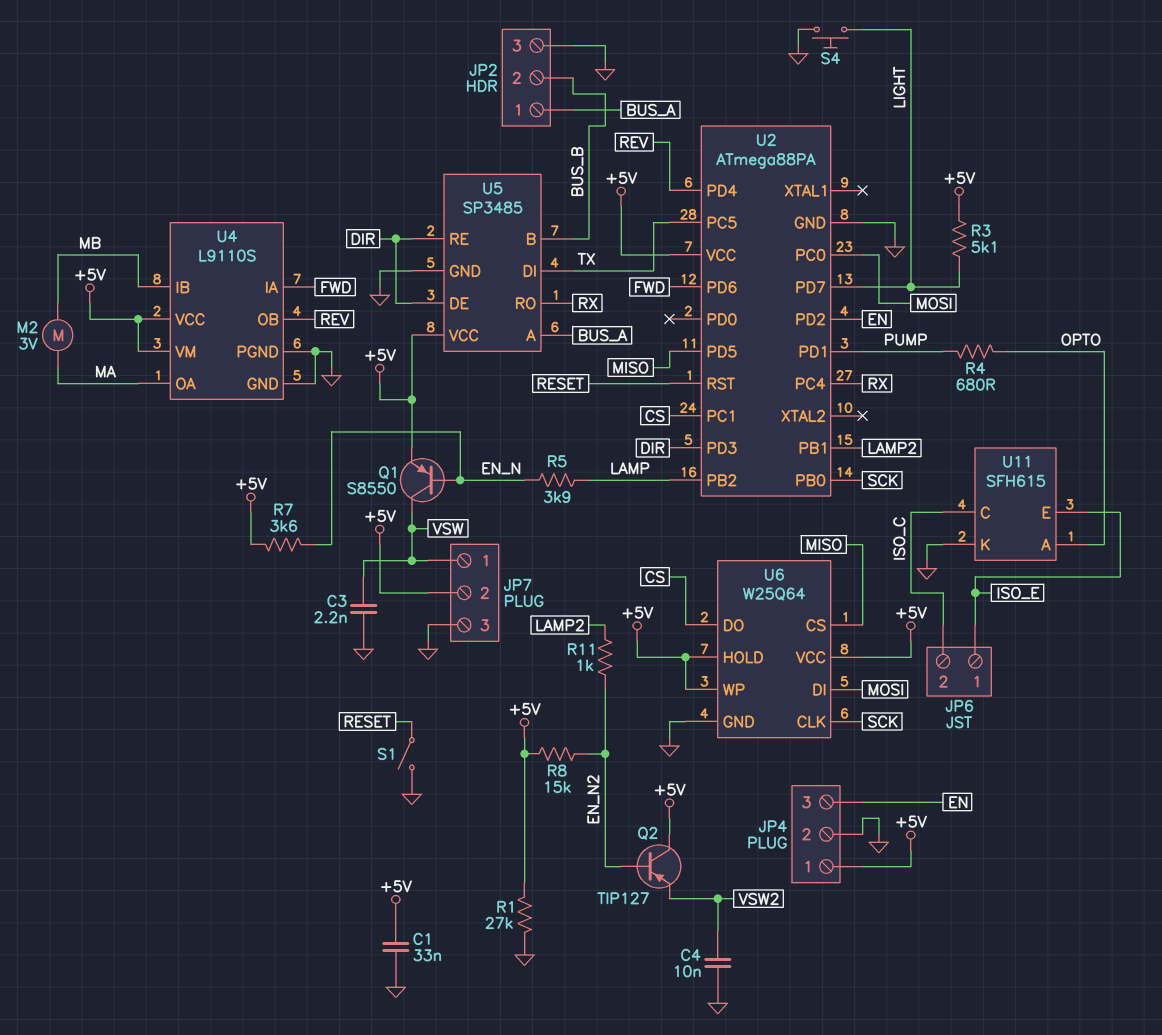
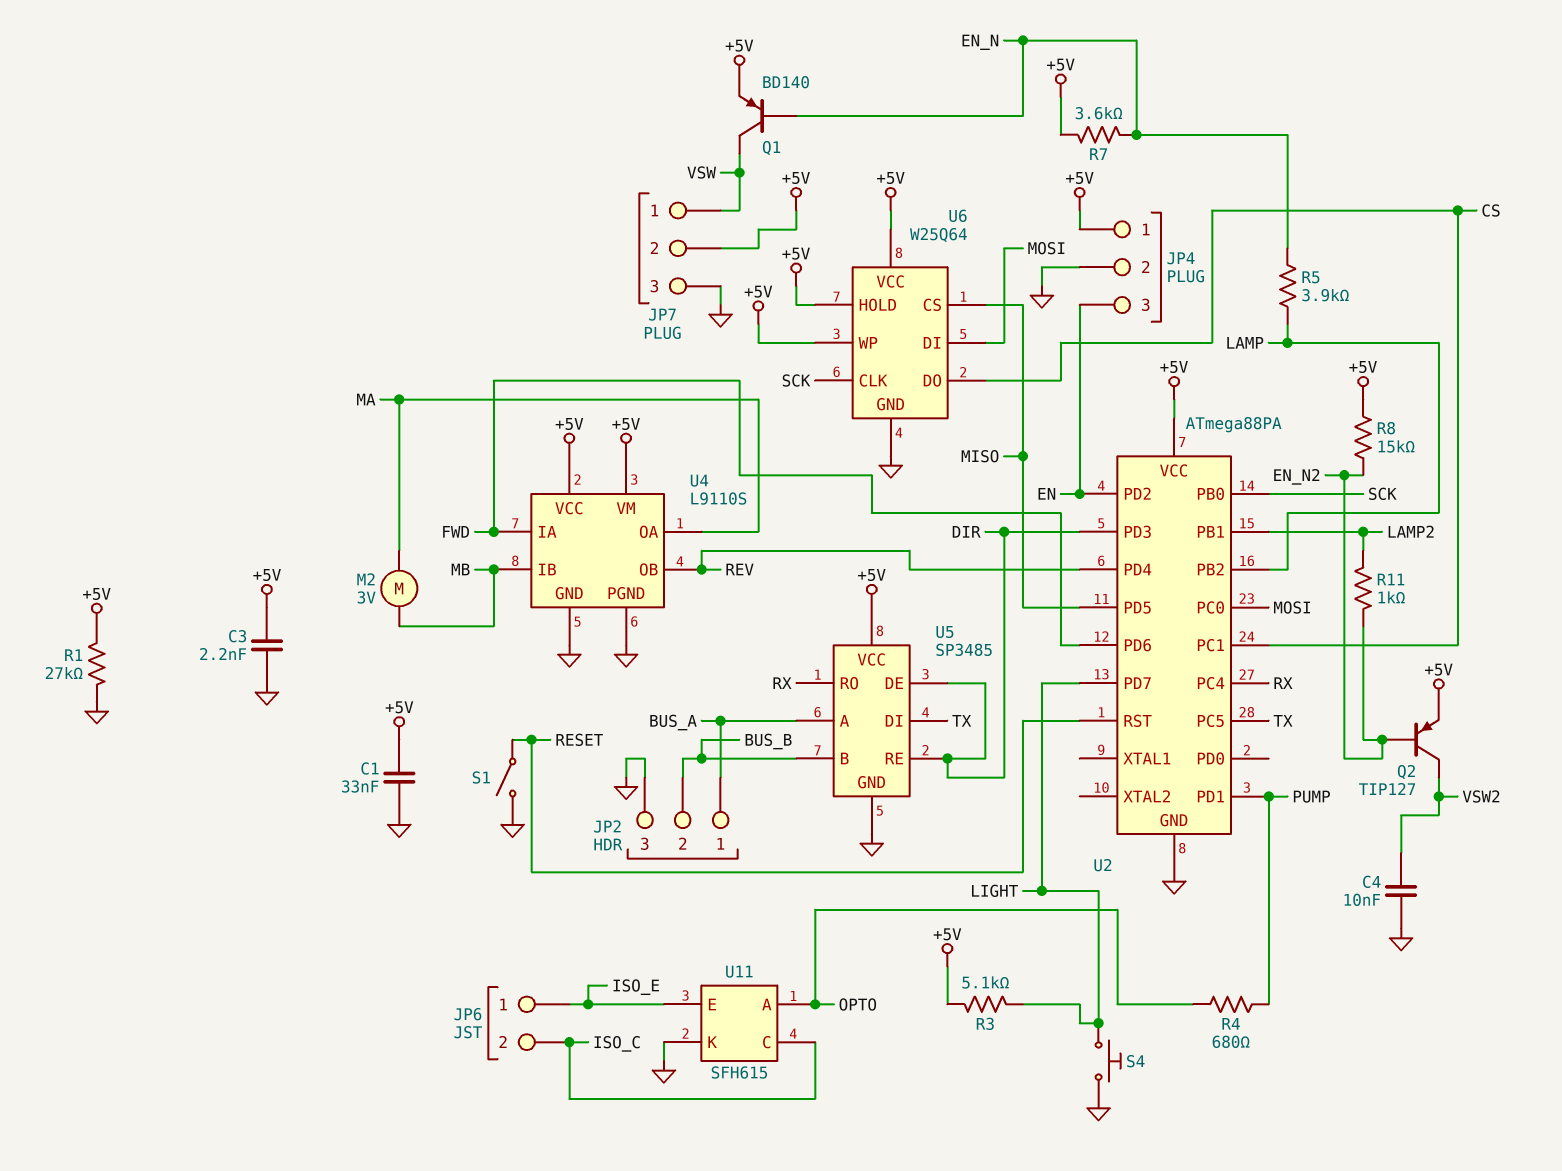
C3: 2.2nF (GND, VSW) -> 2.2nF (+5V, GND)
Q1: PNP S8550 (B EN_N, C VSW, E +5V) -> PNP BD140 (B EN_N, C VSW, E +5V)
Q2: PNP TIP127 (B EN_N2, C +5V, E VSW2) -> PNP TIP127 (B EN_N2, C VSW2, E +5V)

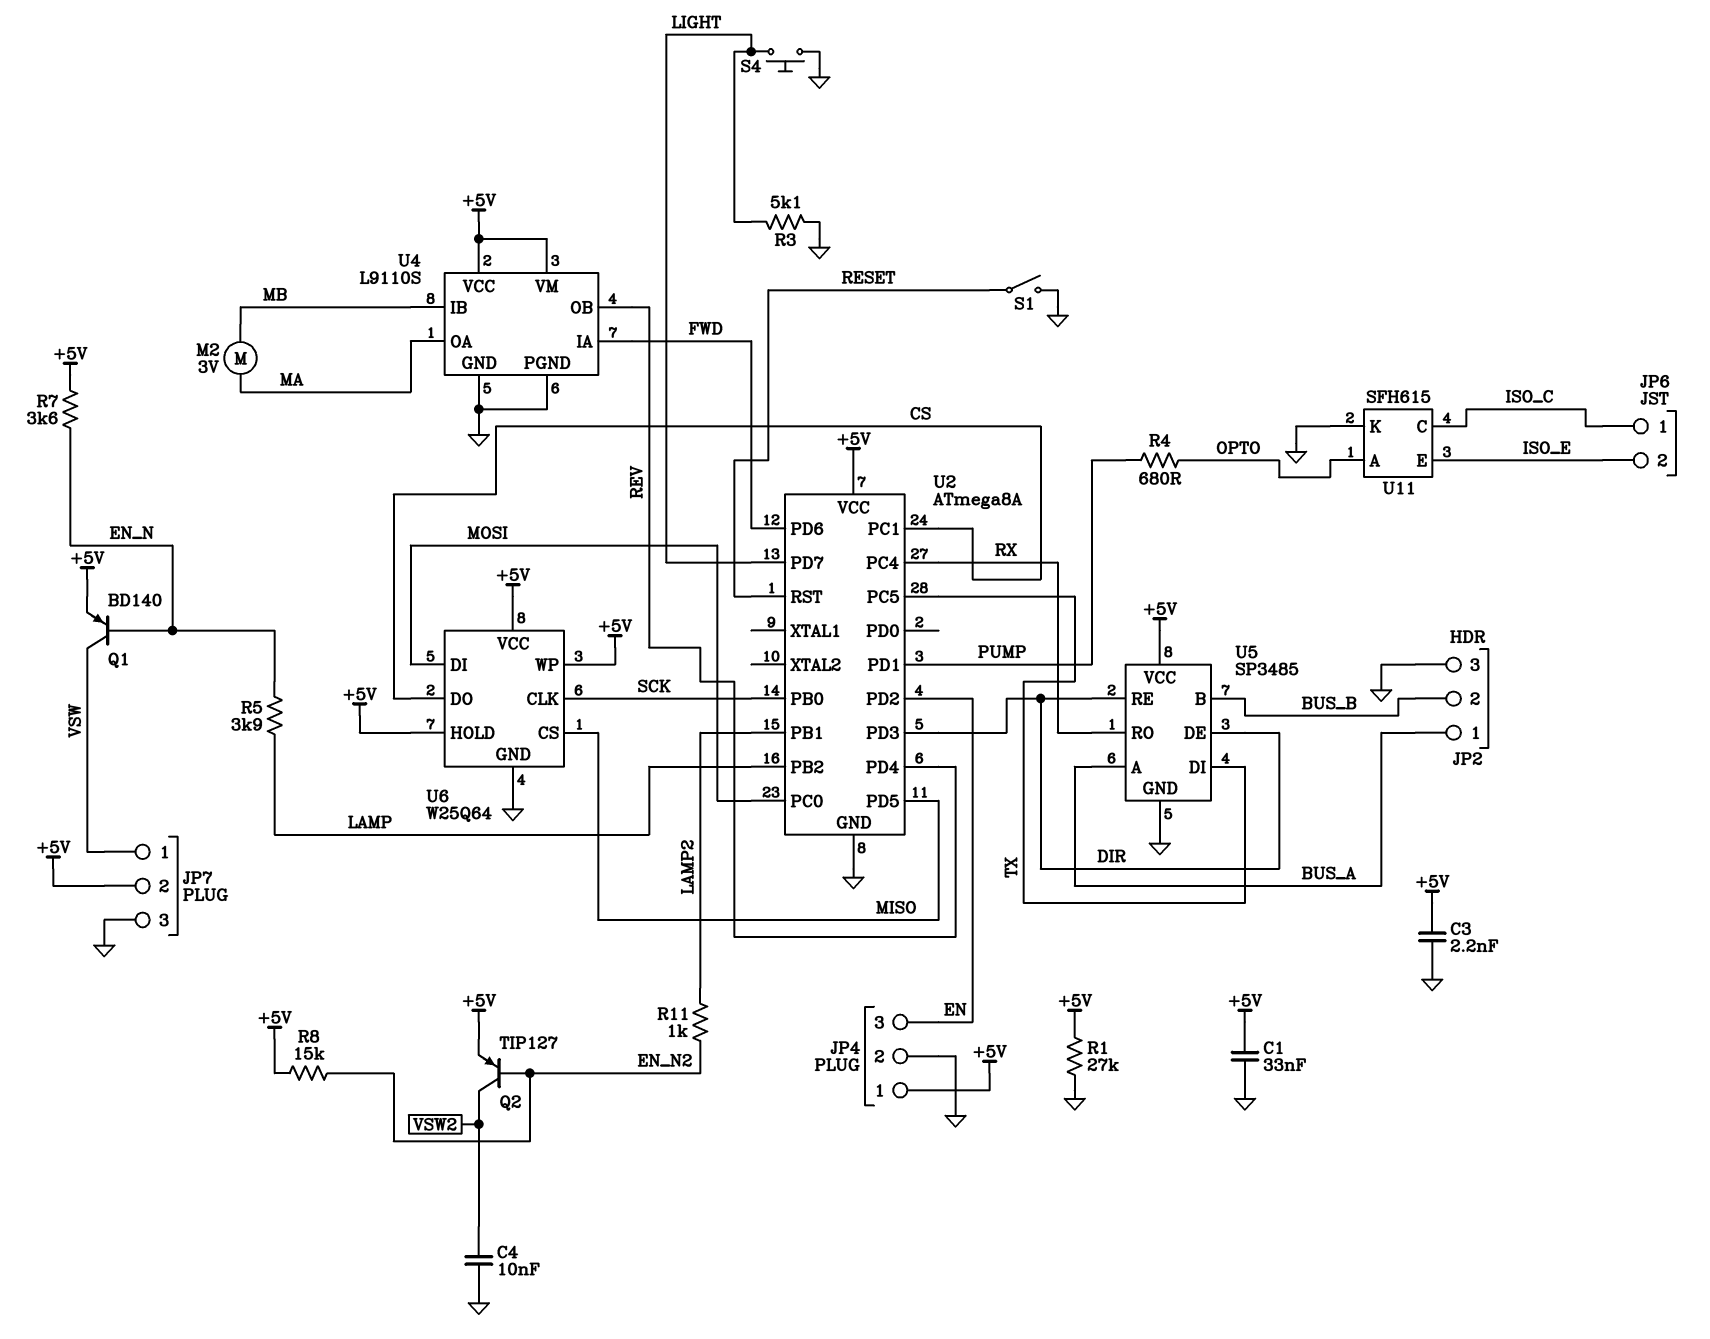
JP6 pin 1: ISO_E -> ISO_C
JP6 pin 2: ISO_C -> ISO_E
R3: 5.1k (+5V, LIGHT) -> 5.1k (GND, LIGHT)
U2: ATmega88PA -> ATmega8A

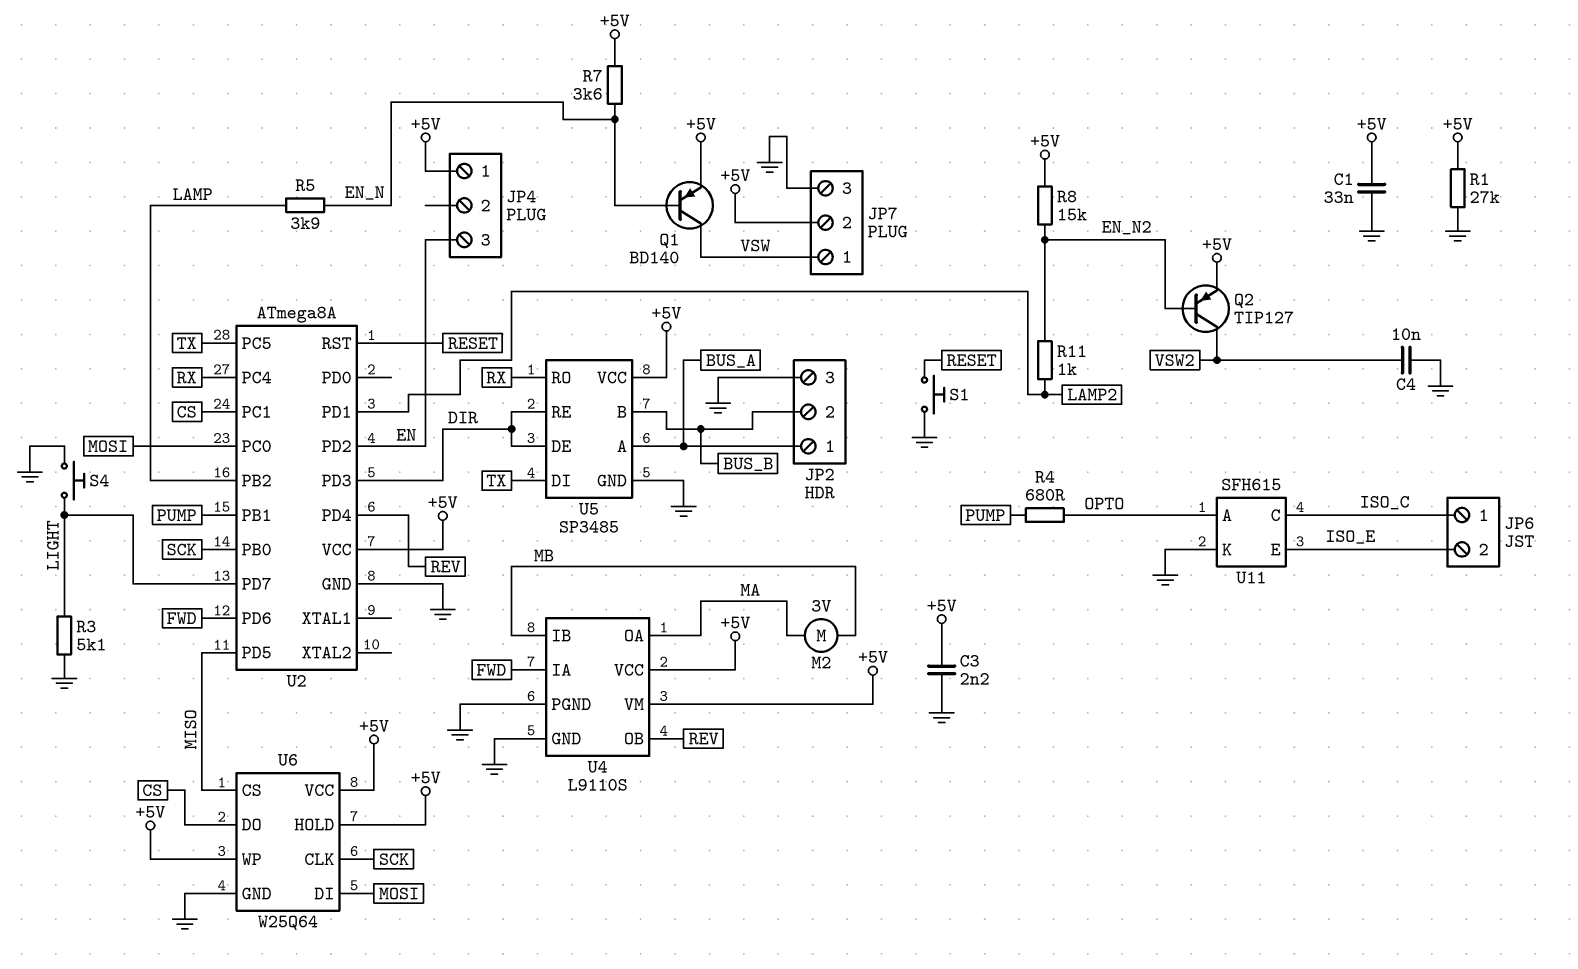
JP4 pin 2: GND -> none
S1: switch (GND, RESET) -> button (GND, RESET)
U2 pin PB1: LAMP2 -> PUMP
U2 pin PD1: PUMP -> LAMP2

